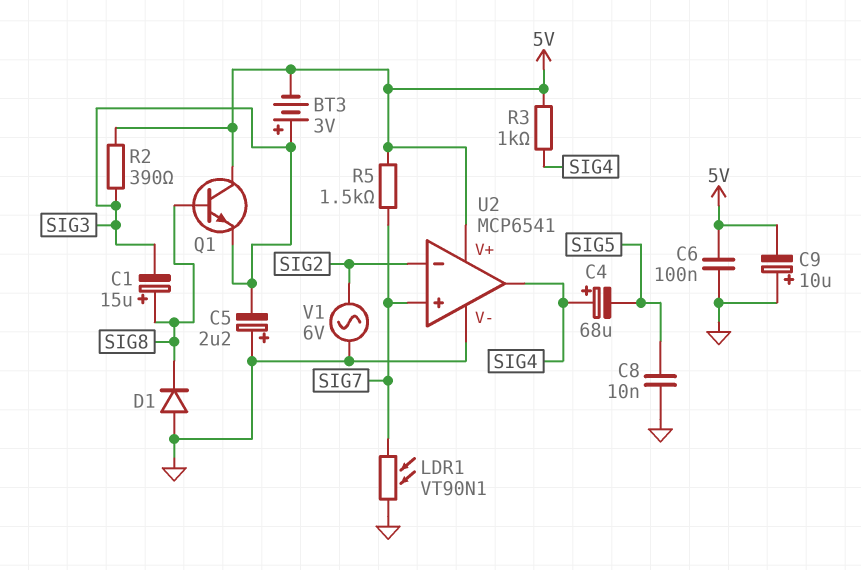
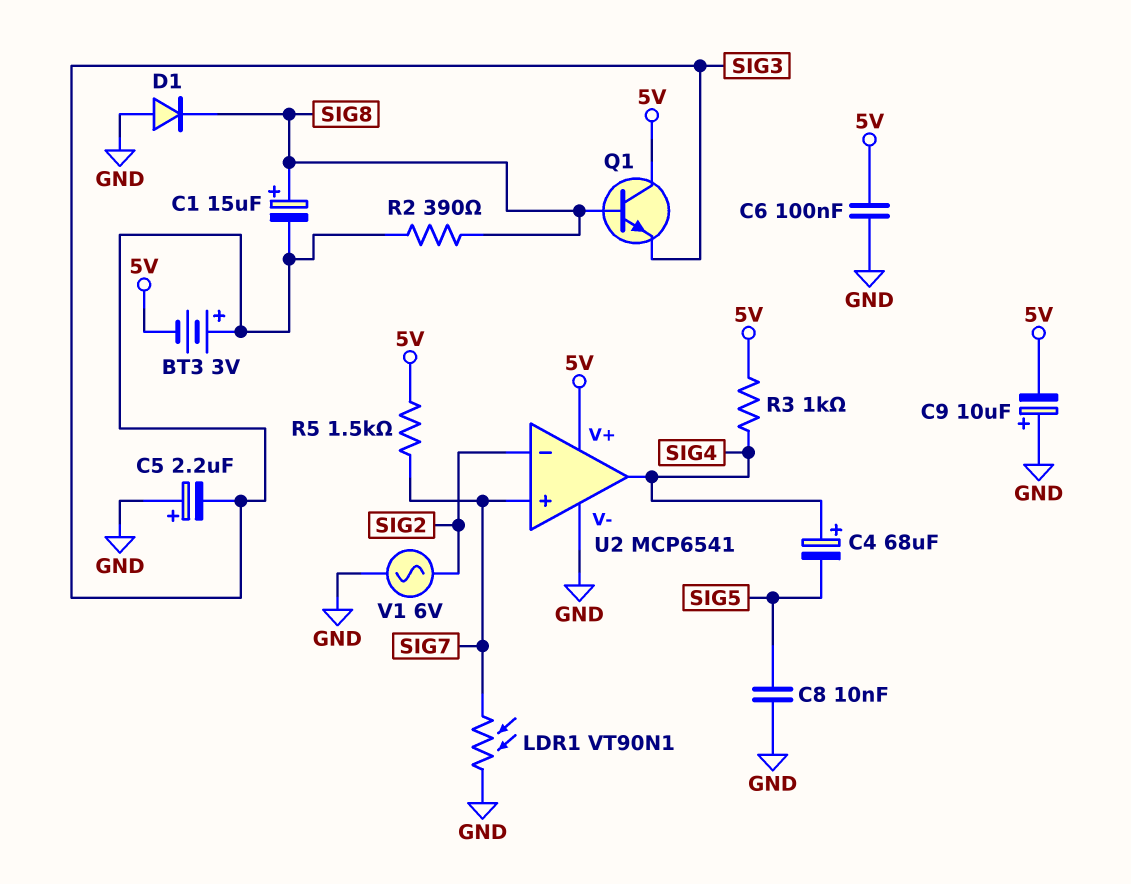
R2: 390 (5V, SIG3) -> 390 (SIG3, SIG8)

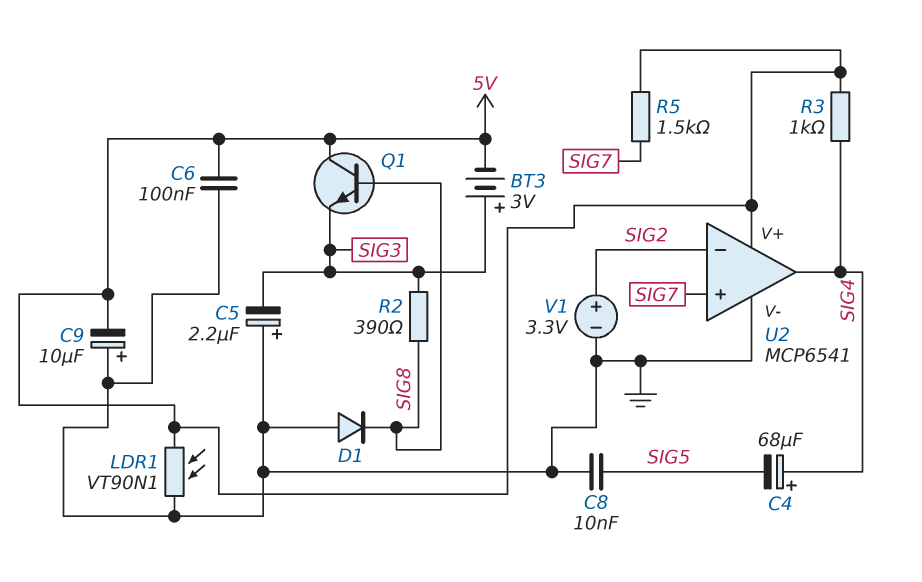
C1: 15uF (plus SIG8, minus SIG3) -> none
LDR1: VT90N1 (GND, SIG7) -> VT90N1 (5V, GND)
V1: AC 6V (GND, SIG2) -> 3.3V (plus SIG2, minus GND)

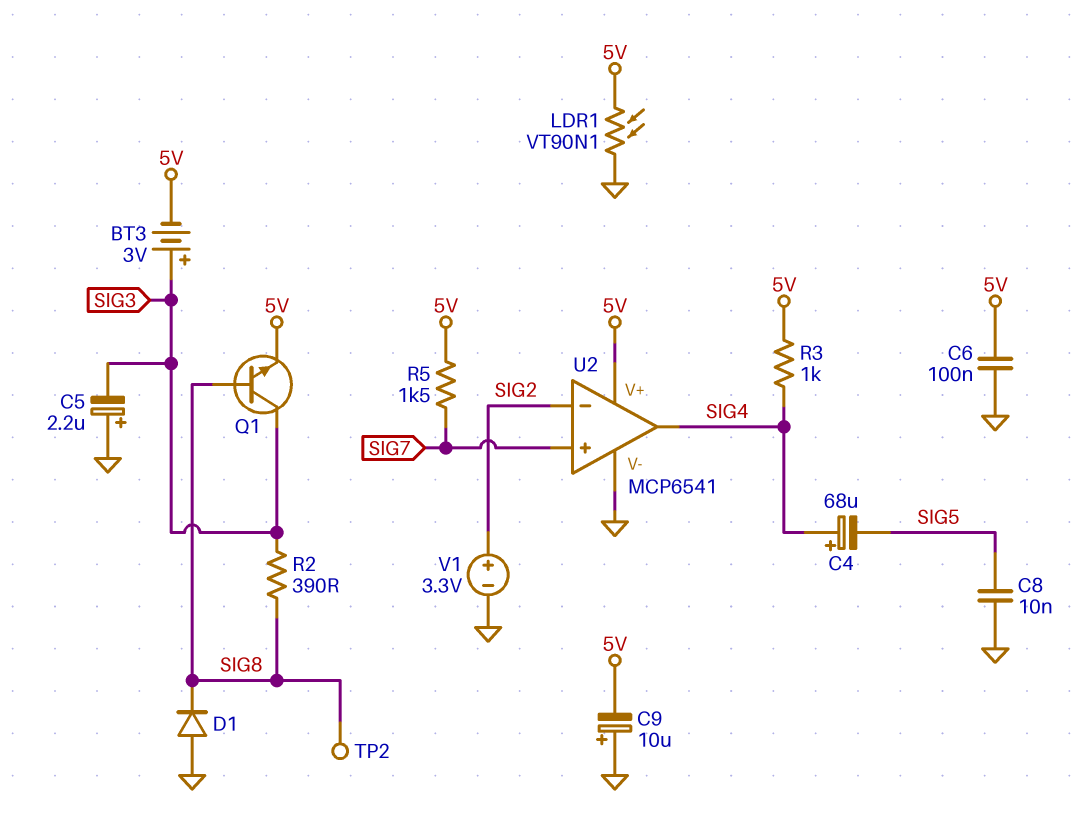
Q1: NPN (B SIG8, C 5V, E SIG3) -> NPN (B SIG8, C SIG3, E 5V)
TP2: none -> test point (SIG8)

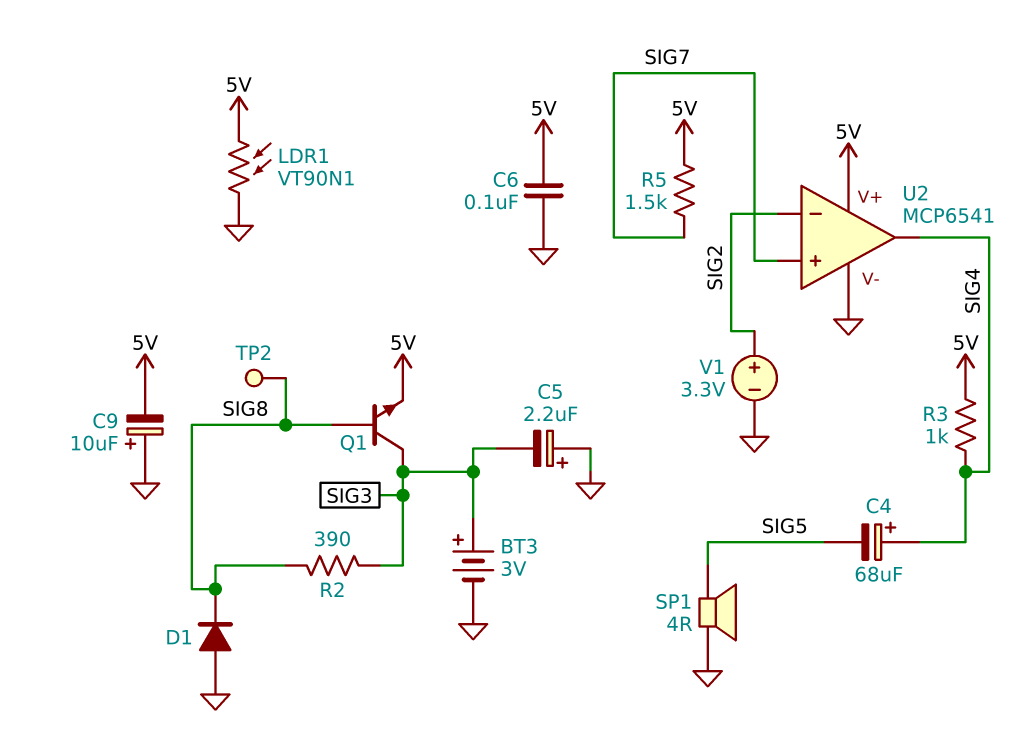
BT3: 3V (plus SIG3, minus 5V) -> 3V (plus SIG3, minus GND)
C8: 10nF (GND, SIG5) -> none
SP1: none -> speaker 4R (GND, SIG5)

